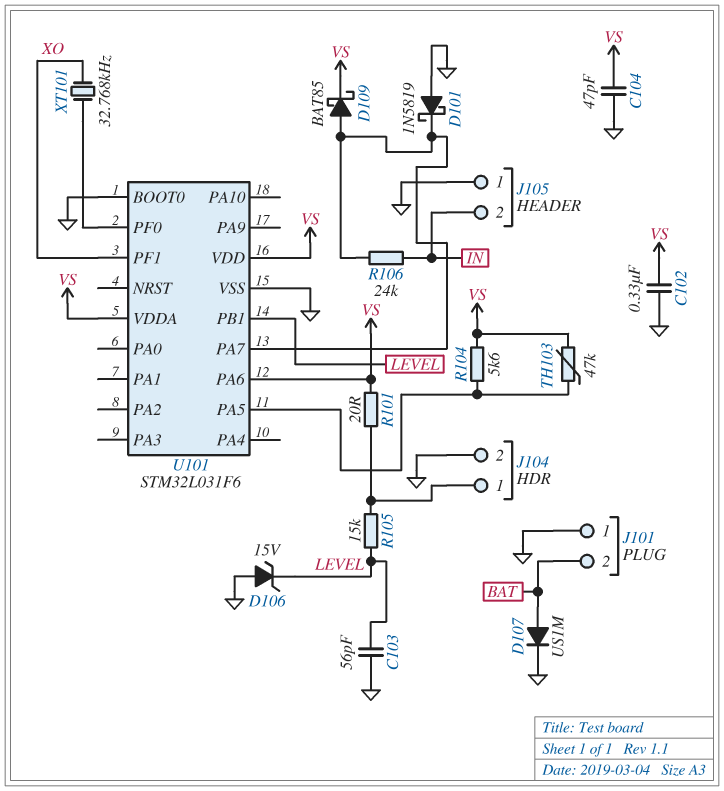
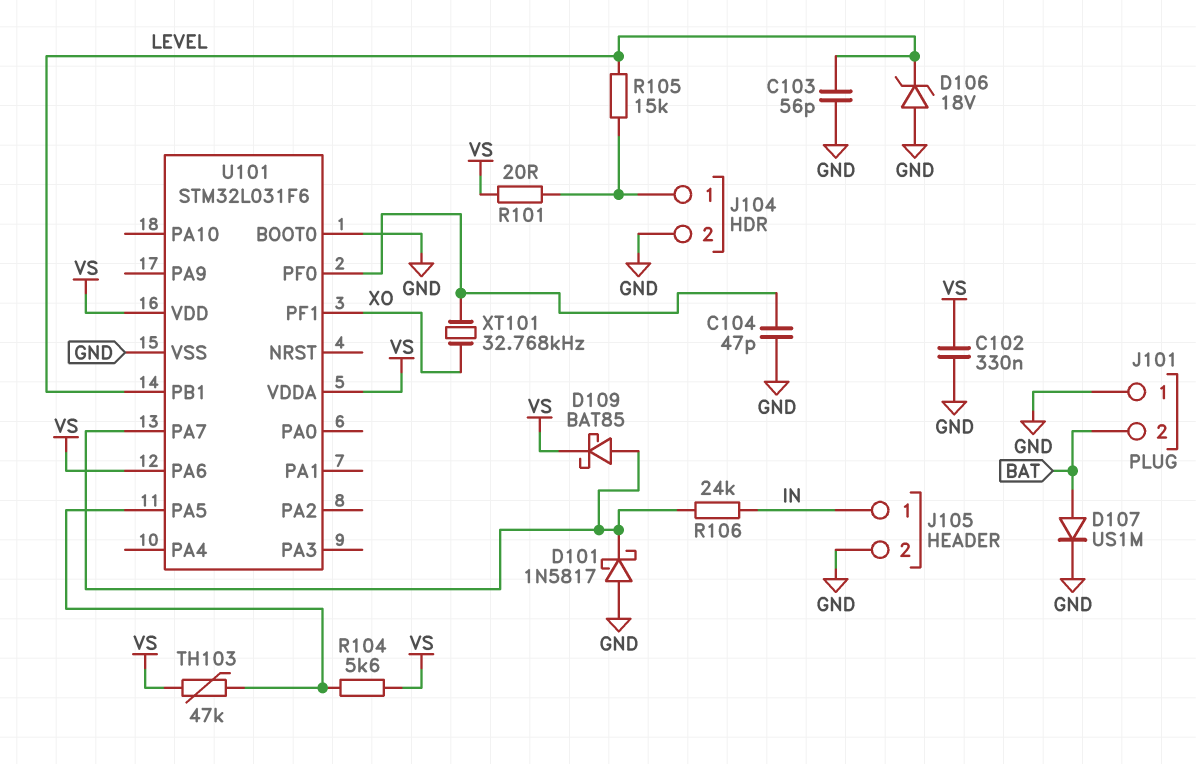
C104: 47pF (GND, VS) -> 47pF (GND, U101/PF0)
D101: schottky 1N5819 (A GND, K U101/PA7) -> schottky 1N5817 (A GND, K U101/PA7)
D106: zener 15V (A GND, K LEVEL) -> zener 18V (A GND, K LEVEL)
J105 pin 1: GND -> IN
J105 pin 2: IN -> GND

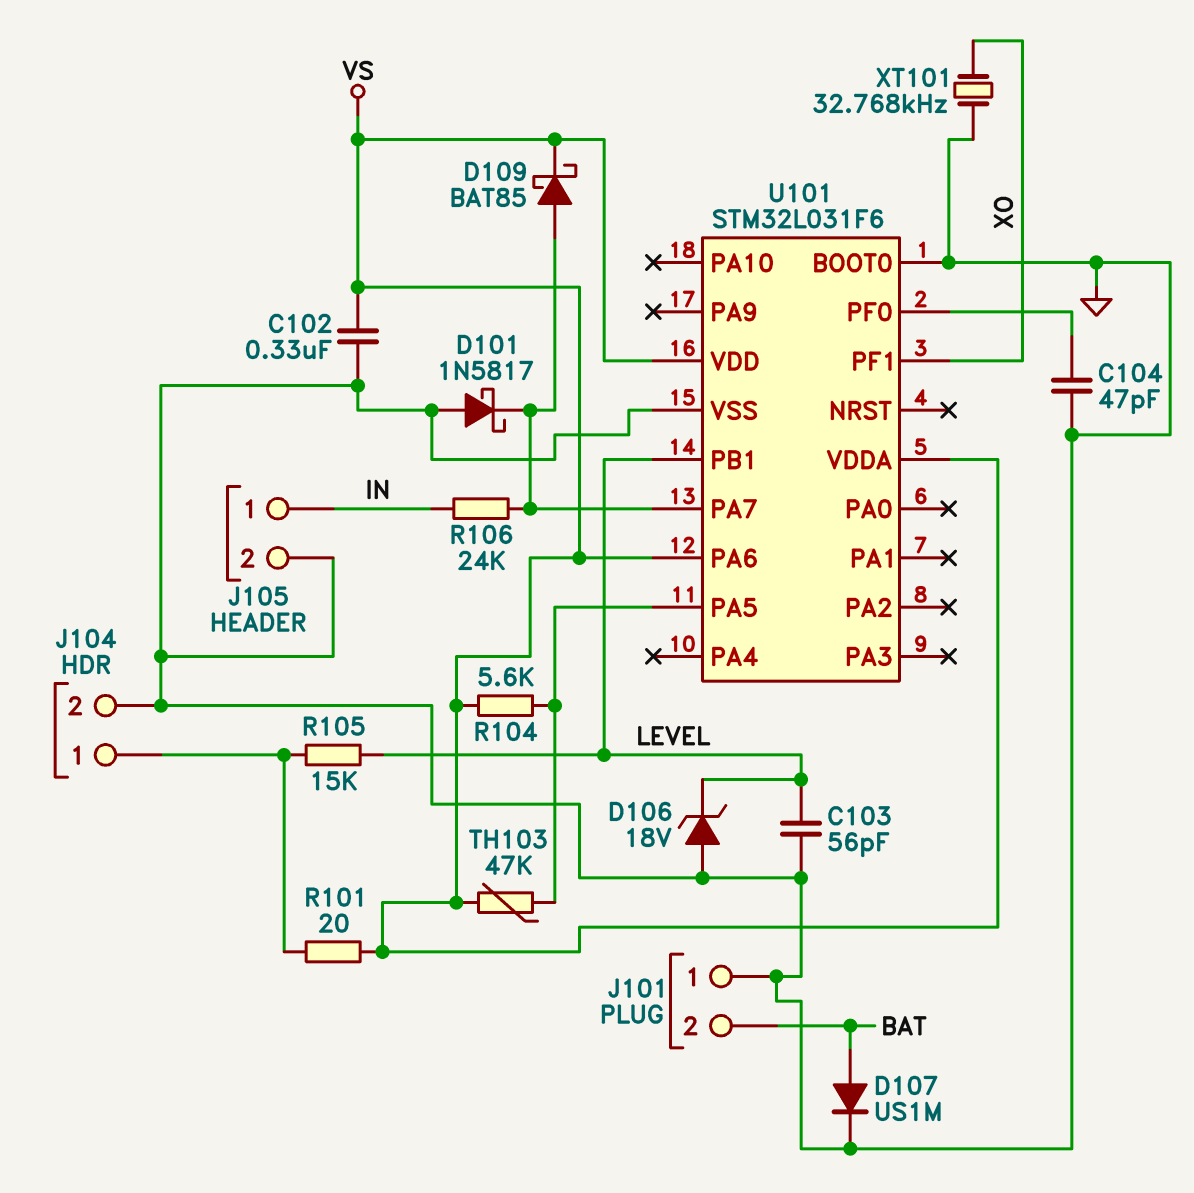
XT101: 32.768kHz (U101/PF0, XO) -> 32.768kHz (GND, XO)

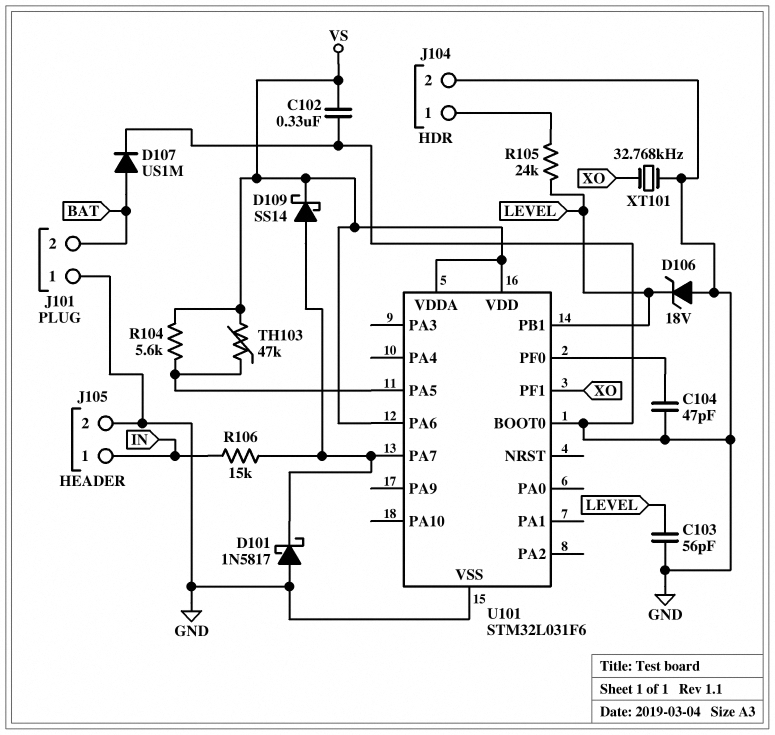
D109: schottky BAT85 (A U101/PA7, K VS) -> schottky SS14 (A U101/PA7, K VS)
R101: 20 (J104/1, VS) -> none
R105: 15k (J104/1, LEVEL) -> 24k (J104/1, LEVEL)
R106: 24k (IN, U101/PA7) -> 15k (IN, U101/PA7)

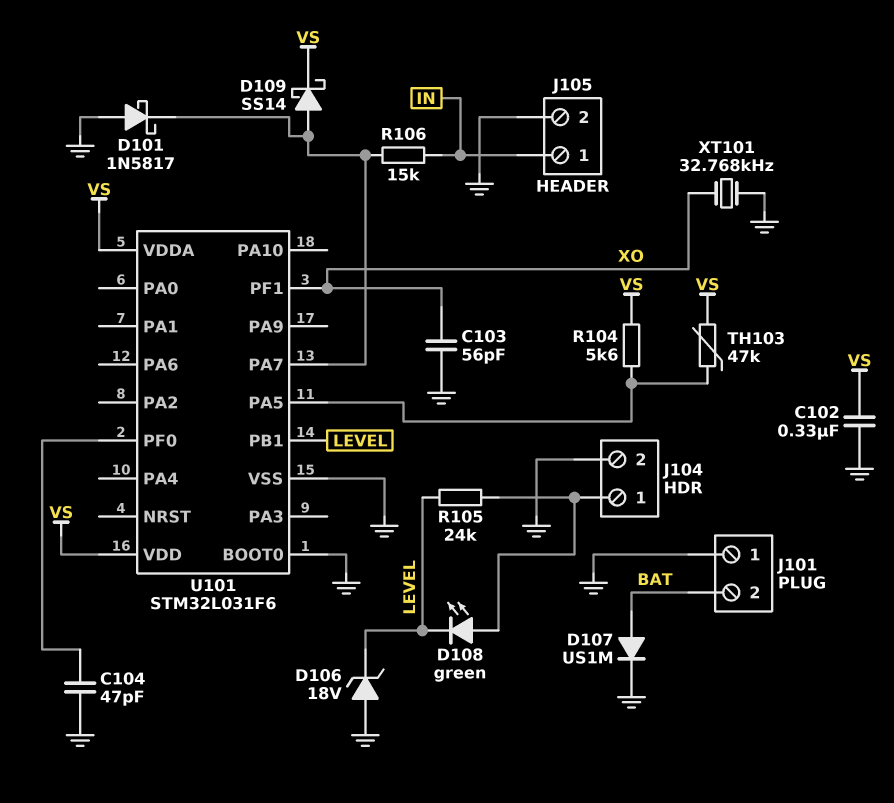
C103: 56pF (GND, LEVEL) -> 56pF (GND, XO)
D108: none -> LED green (A J104/1, K LEVEL)
U101 pin PA6: VS -> none

